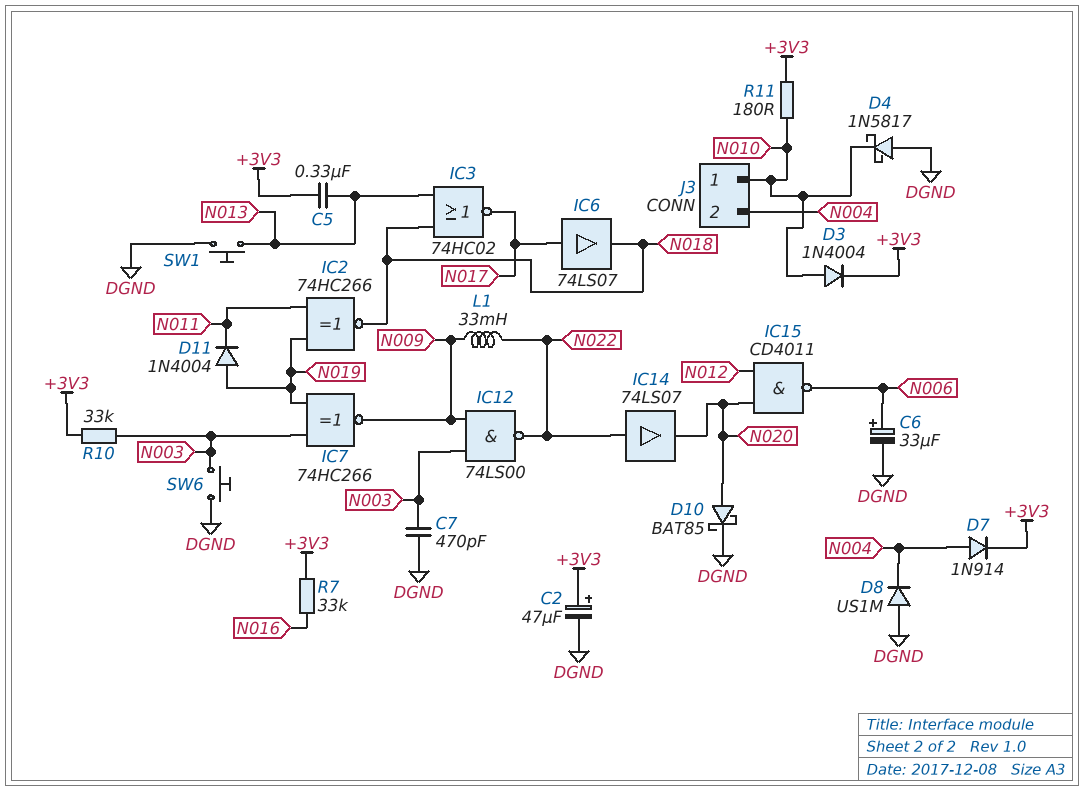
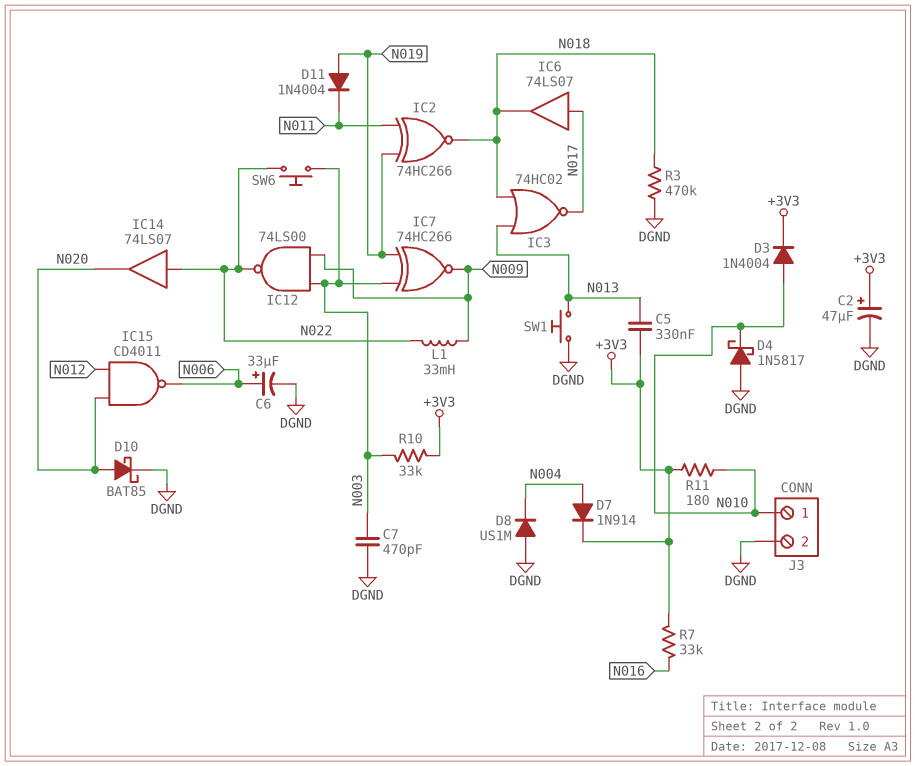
J3 pin 2: N004 -> DGND
R3: none -> 470k (DGND, N018)
SW6: button (DGND, N003) -> button (N003, N022)

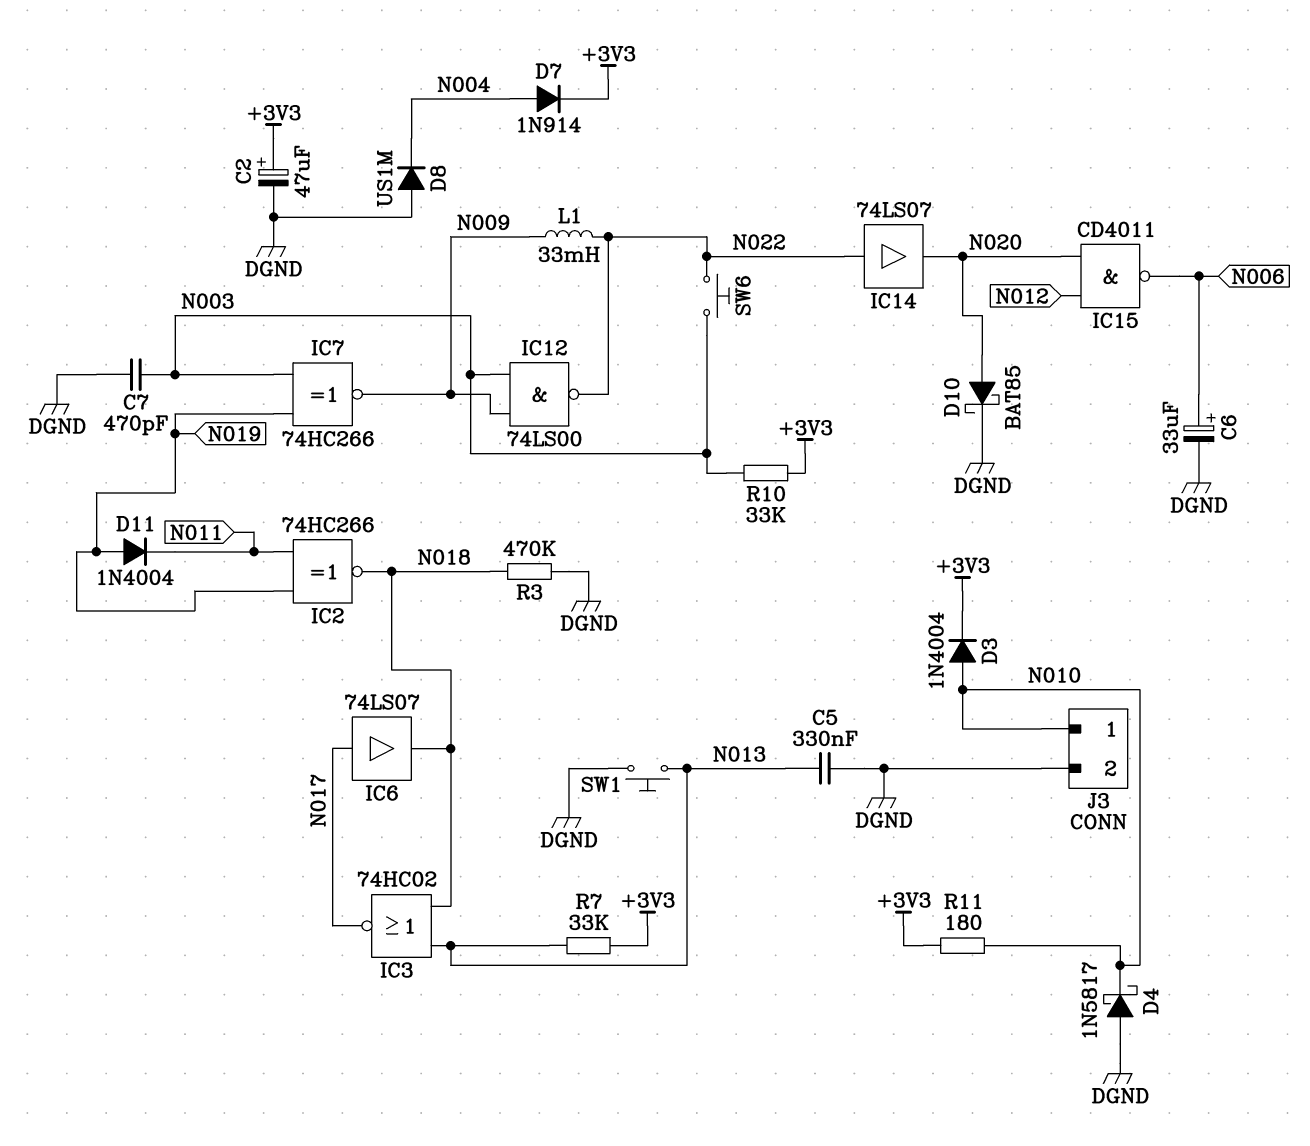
C5: 330nF (+3V3, N013) -> 330nF (DGND, N013)
R7: 33k (+3V3, N016) -> 33k (+3V3, N013)

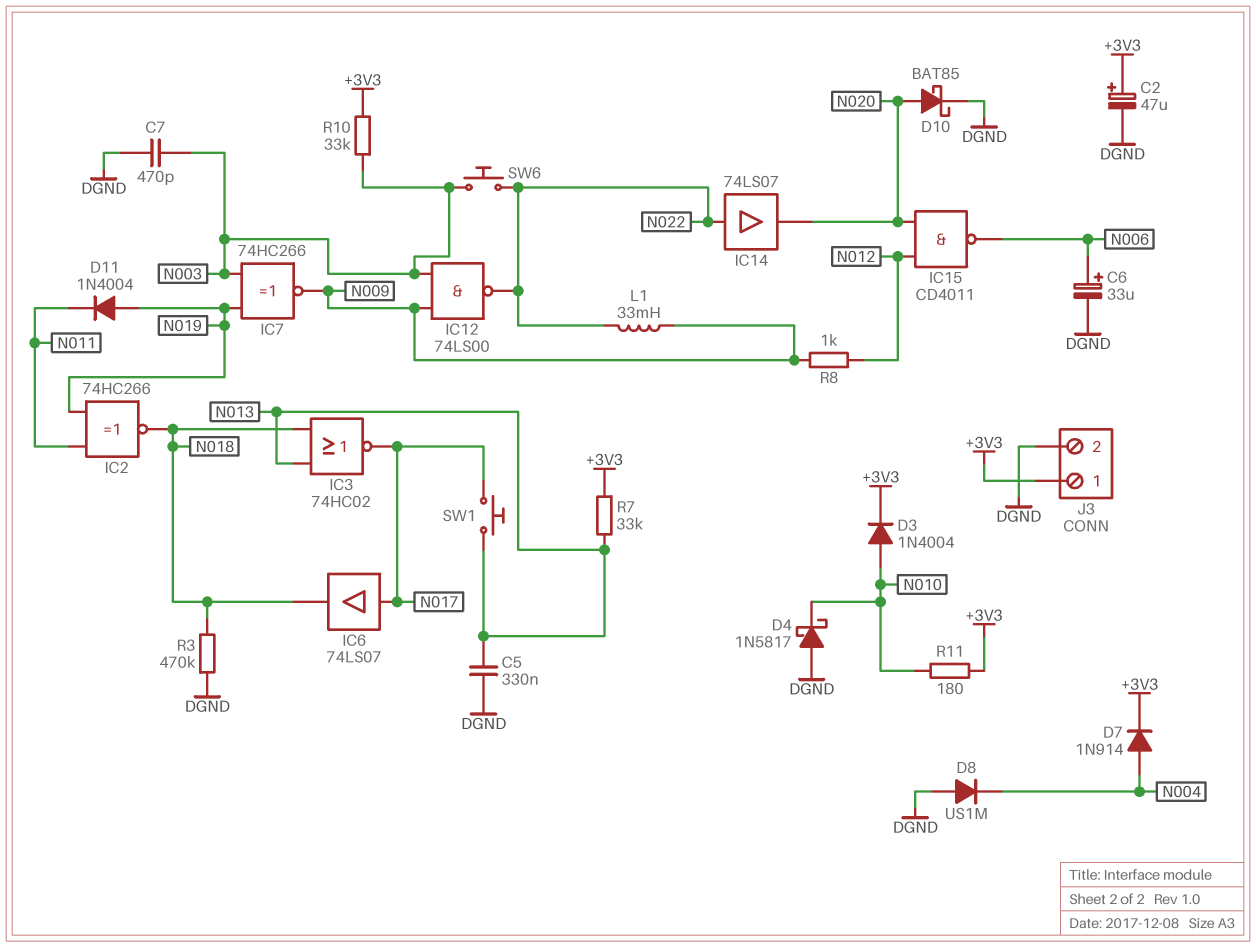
J3 pin 1: N010 -> +3V3
R8: none -> 1k (N009, N012)
SW1: button (DGND, N013) -> button (N013, N017)

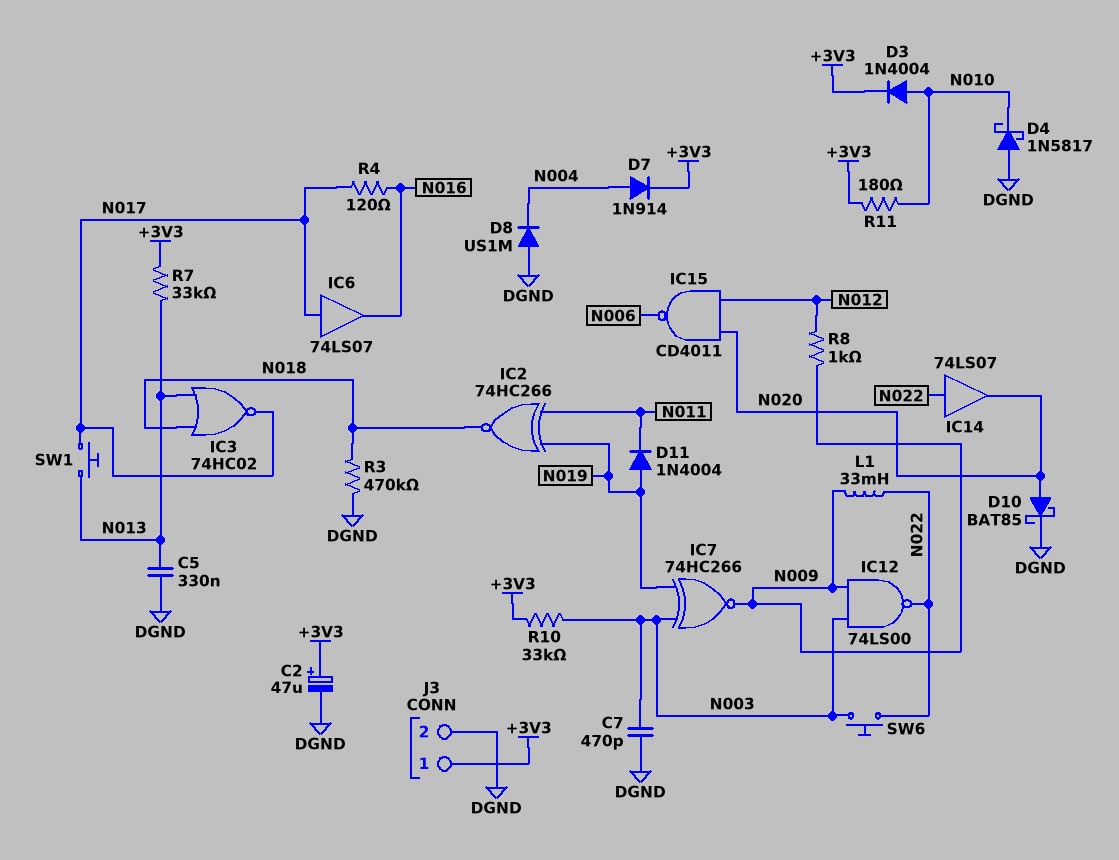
C6: 33uF (plus N006, minus DGND) -> none
IC6: buffer 74LS07 (in N017, out N018) -> buffer 74LS07 (in N017, out N016)
R4: none -> 120 (N016, N017)

